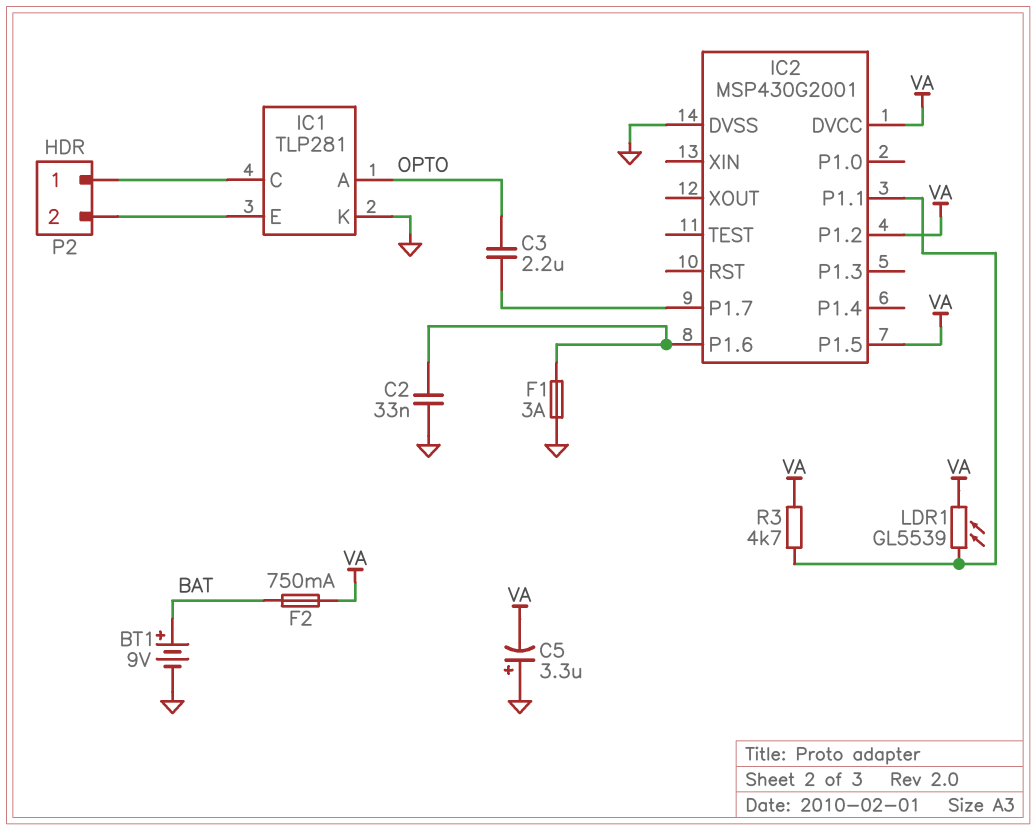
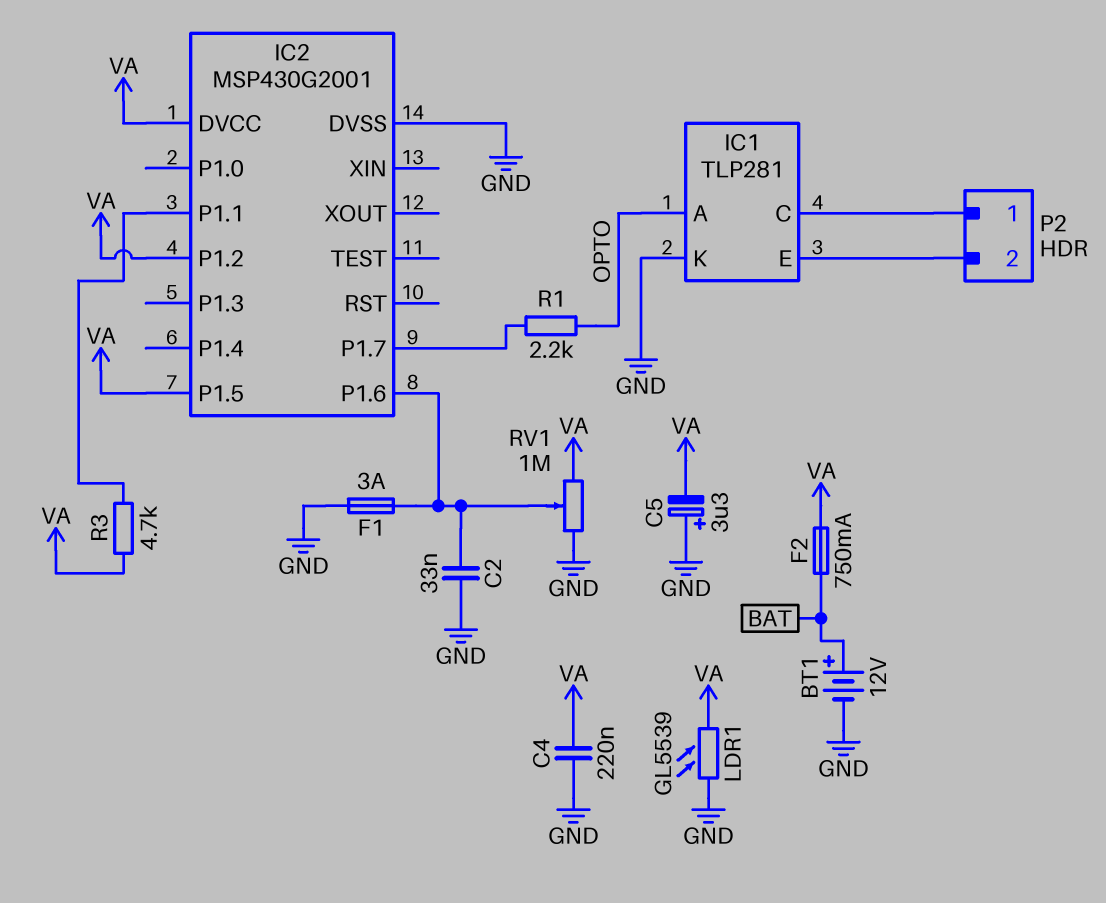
BT1: 9V (plus BAT, minus GND) -> 12V (plus BAT, minus GND)
C3: 2.2uF (IC2/P1.7, OPTO) -> none
C4: none -> 220nF (GND, VA)
LDR1: GL5539 (IC2/P1.1, VA) -> GL5539 (GND, VA)
R1: none -> 2.2k (IC2/P1.7, OPTO)
RV1: none -> 1M (GND, VA, wiper IC2/P1.6)

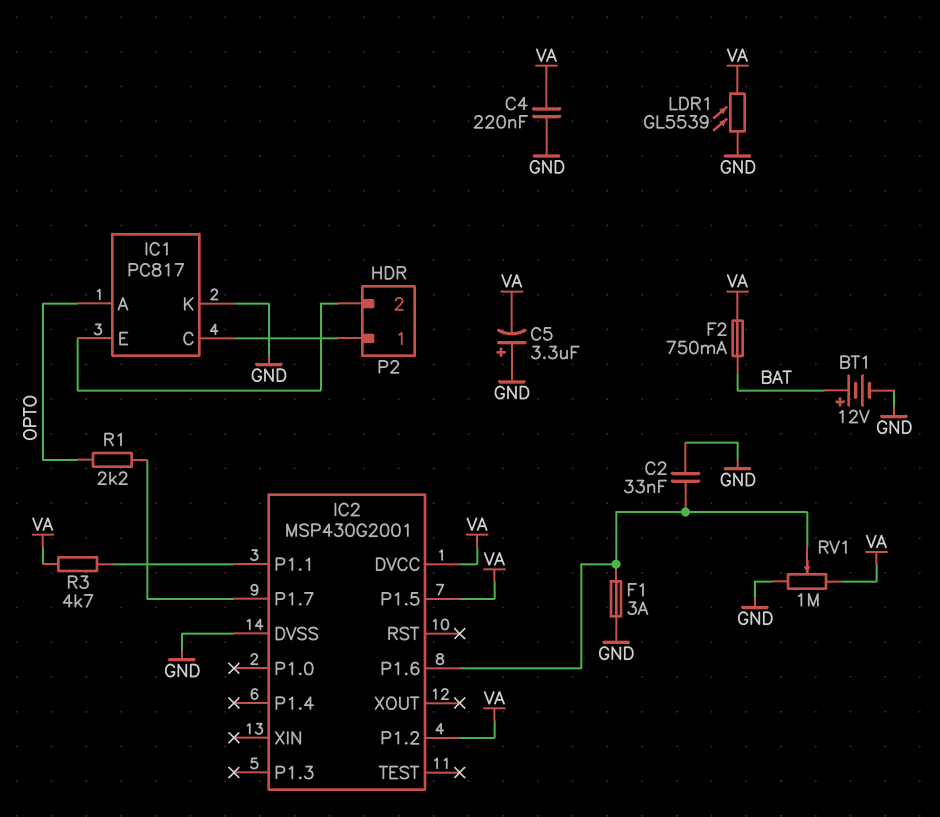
IC1: TLP281 -> PC817

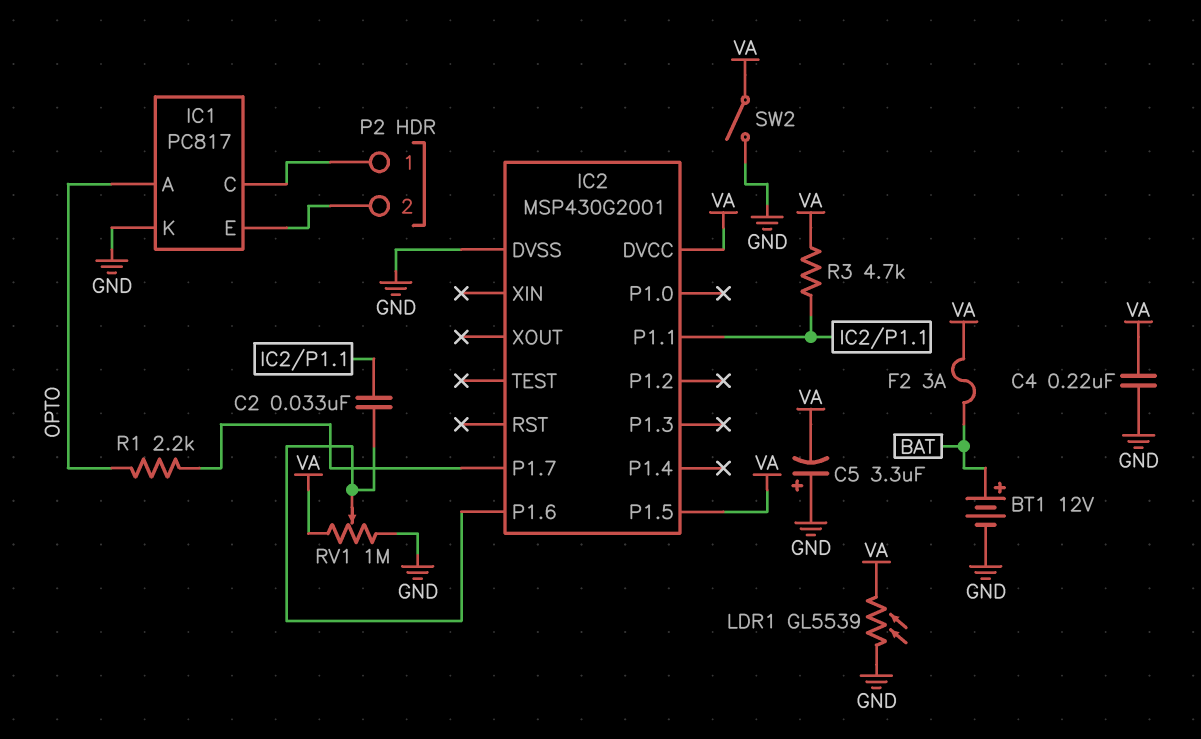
C2: 33nF (GND, IC2/P1.6) -> 33nF (IC2/P1.1, IC2/P1.6)
F1: 3A (GND, IC2/P1.6) -> none
F2: 750mA (BAT, VA) -> 3A (BAT, VA)
IC2 pin P1.2: VA -> none
SW2: none -> switch (GND, VA)

